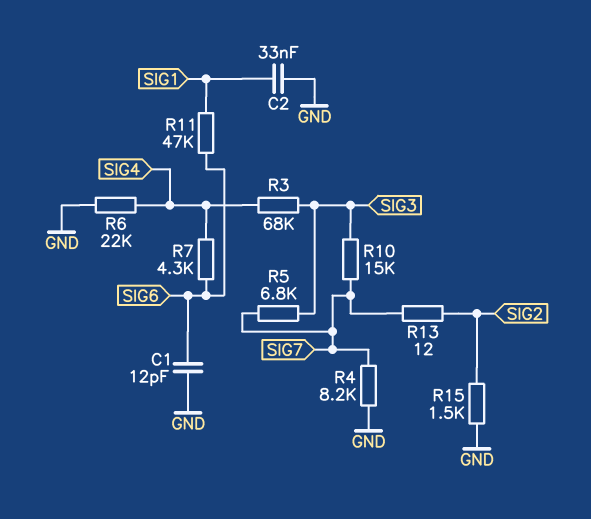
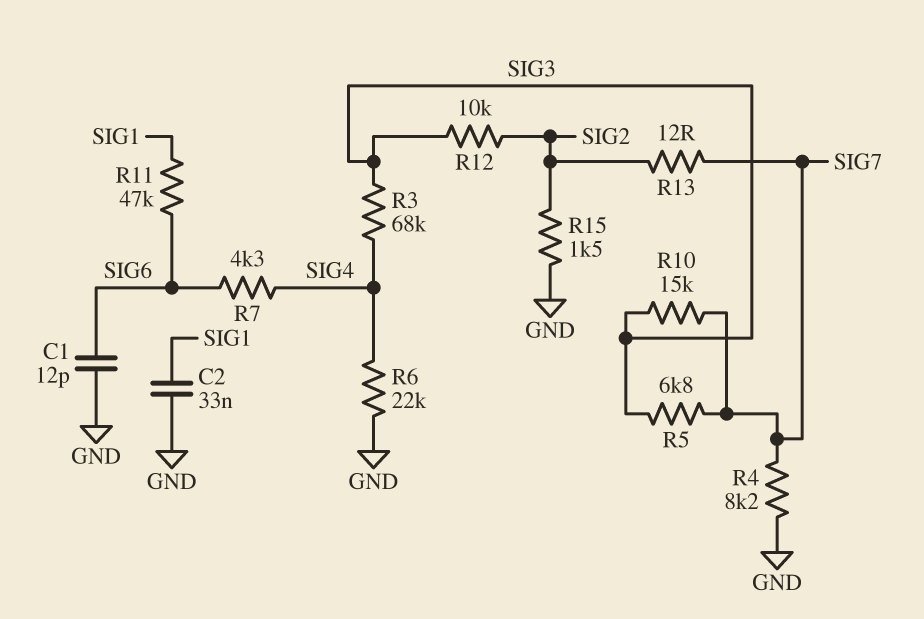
R12: none -> 10k (SIG2, SIG3)

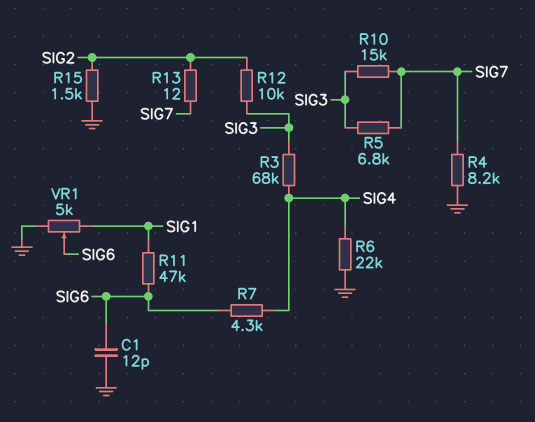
C2: 33nF (GND, SIG1) -> none
VR1: none -> 5k (GND, SIG1, wiper SIG6)

